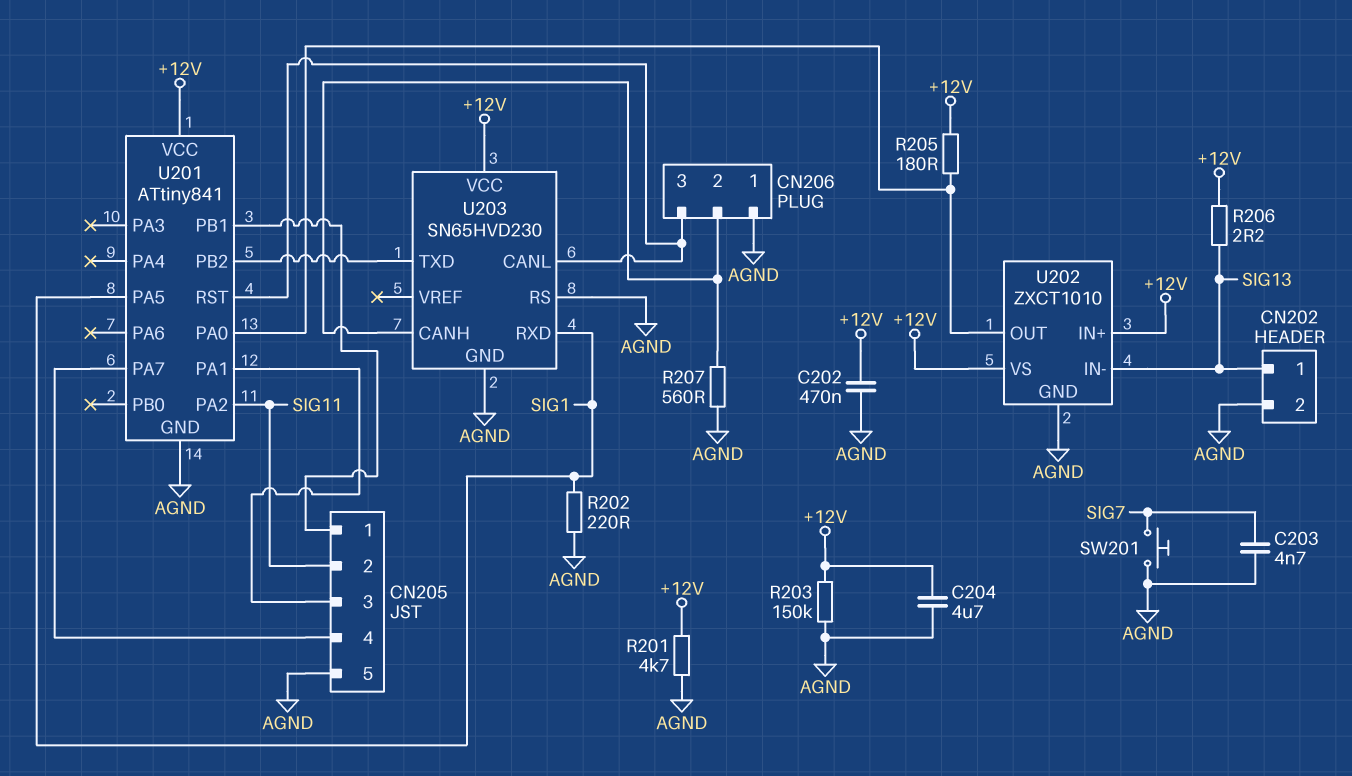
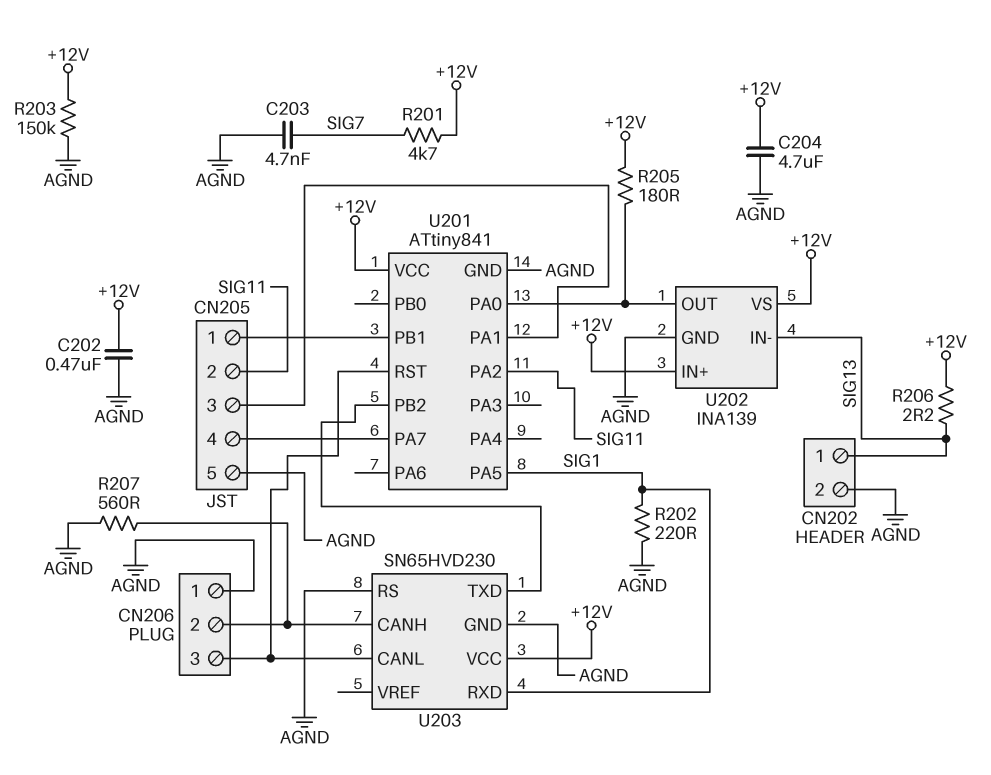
R201: 4.7k (+12V, AGND) -> 4.7k (+12V, SIG7)
SW201: button (AGND, SIG7) -> none
U202: ZXCT1010 -> INA139

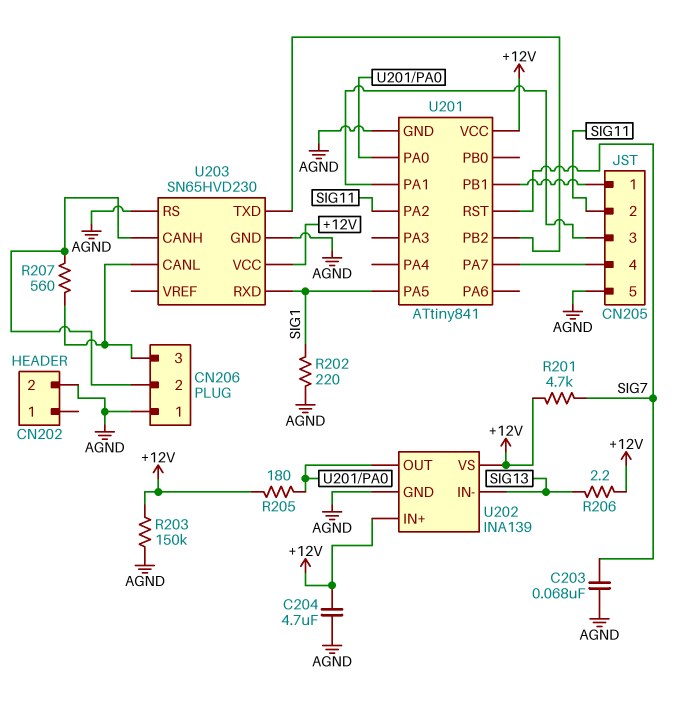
C202: 470nF (+12V, AGND) -> none
C203: 4.7nF (AGND, SIG7) -> 68nF (AGND, SIG7)
CN202 pin 1: SIG13 -> none
R207: 560 (AGND, CN206/2) -> 560 (CN206/2, CN206/3)
U201 pin RST: CN206/3 -> SIG7

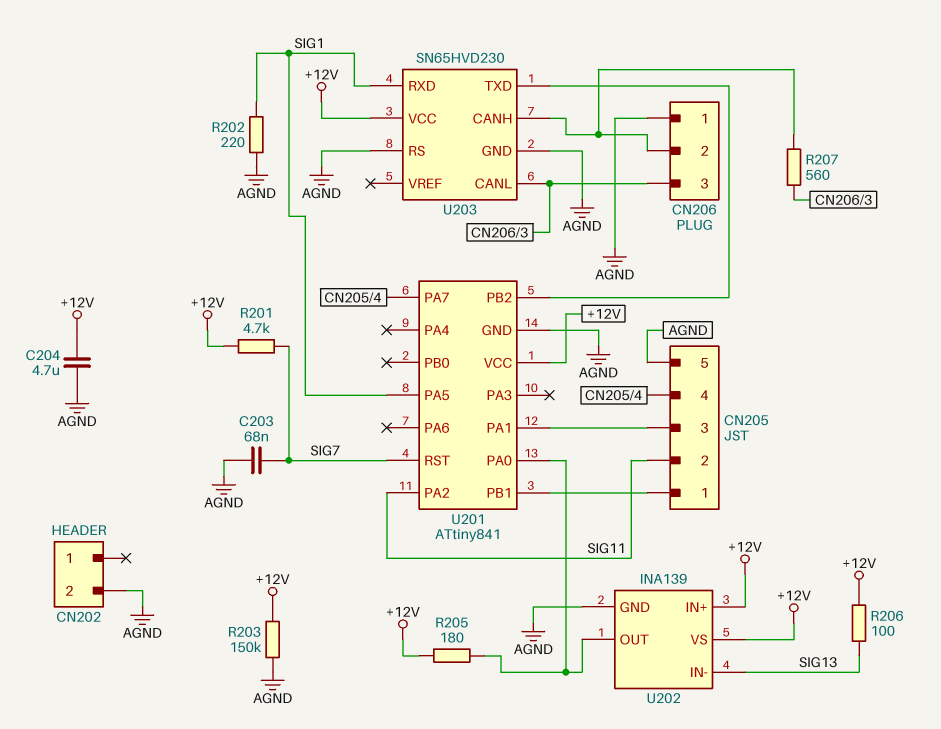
R206: 2.2 (+12V, SIG13) -> 100 (+12V, SIG13)

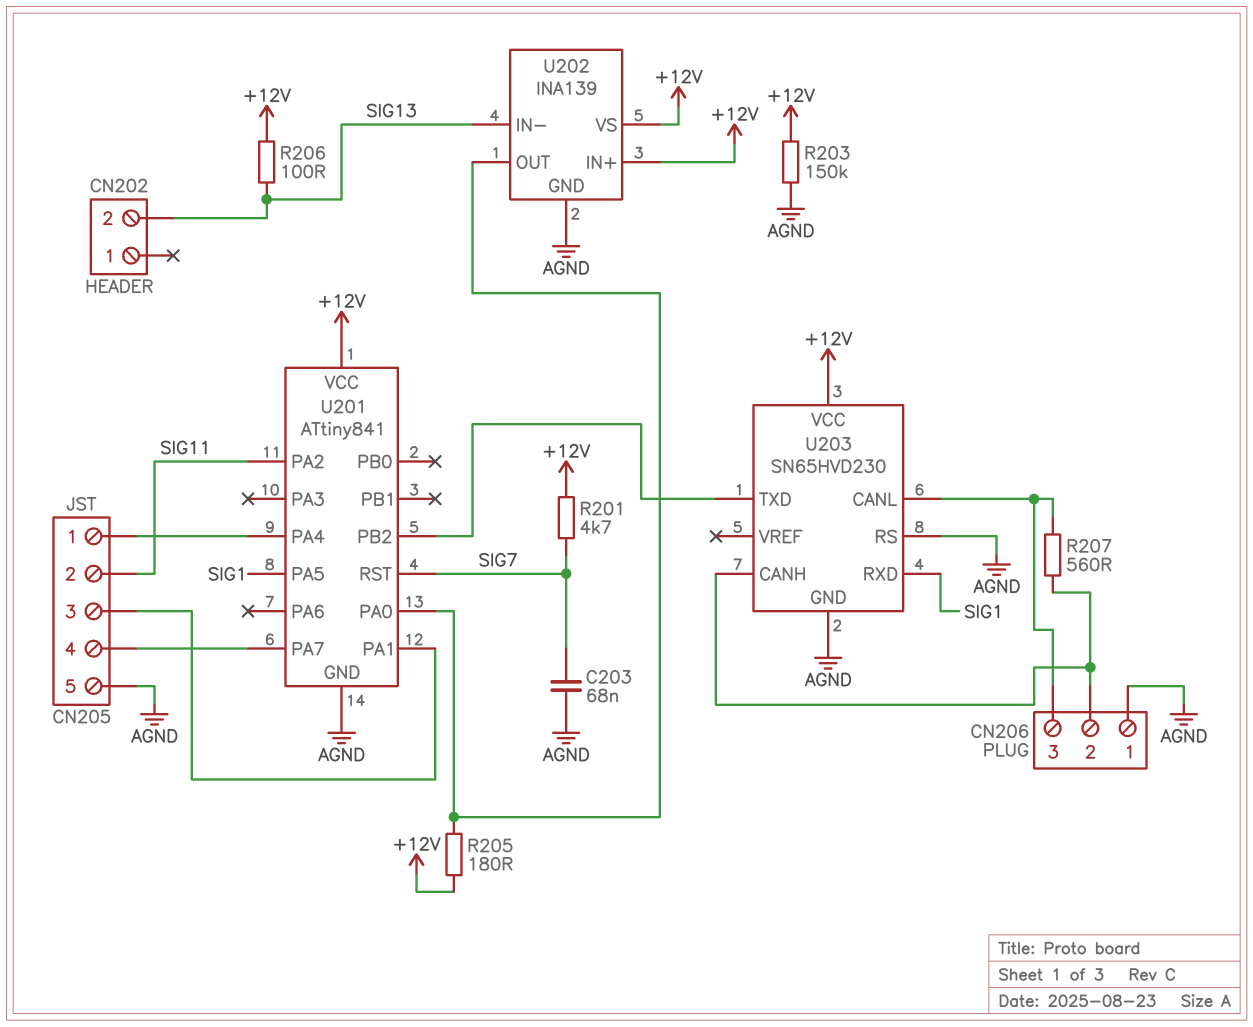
C204: 4.7uF (+12V, AGND) -> none
CN202 pin 2: AGND -> SIG13
R202: 220 (AGND, SIG1) -> none
U201 pin PA4: none -> CN205/1
U201 pin PB1: CN205/1 -> none

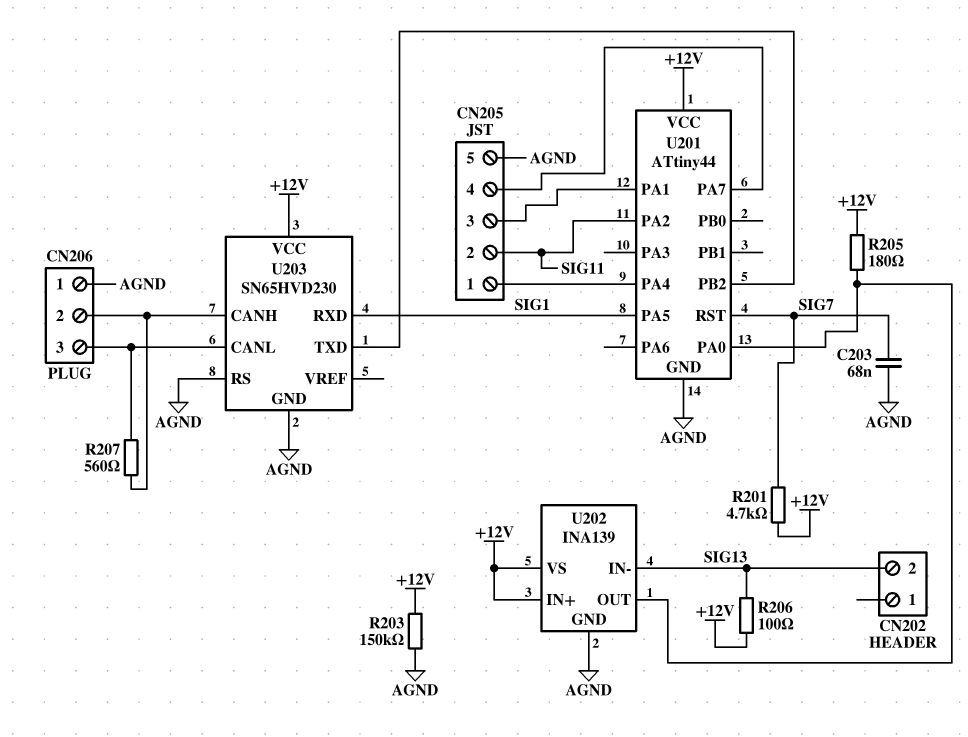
U201: ATtiny841 -> ATtiny44

